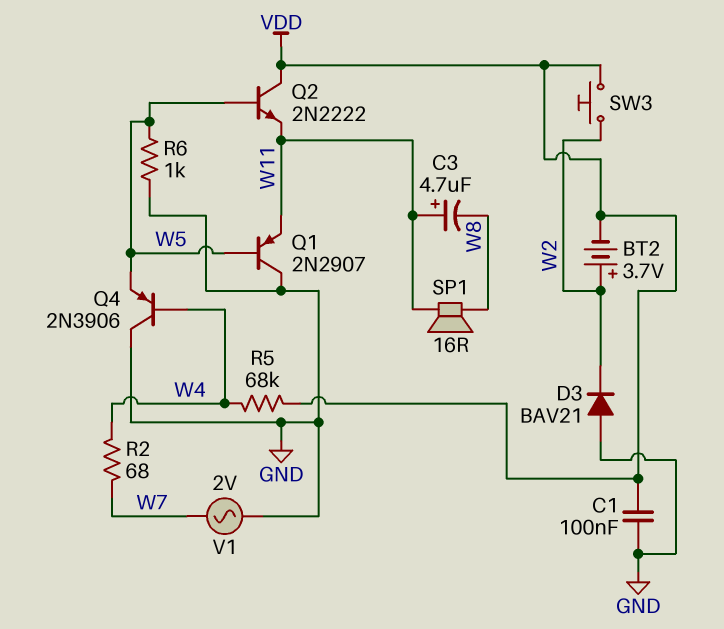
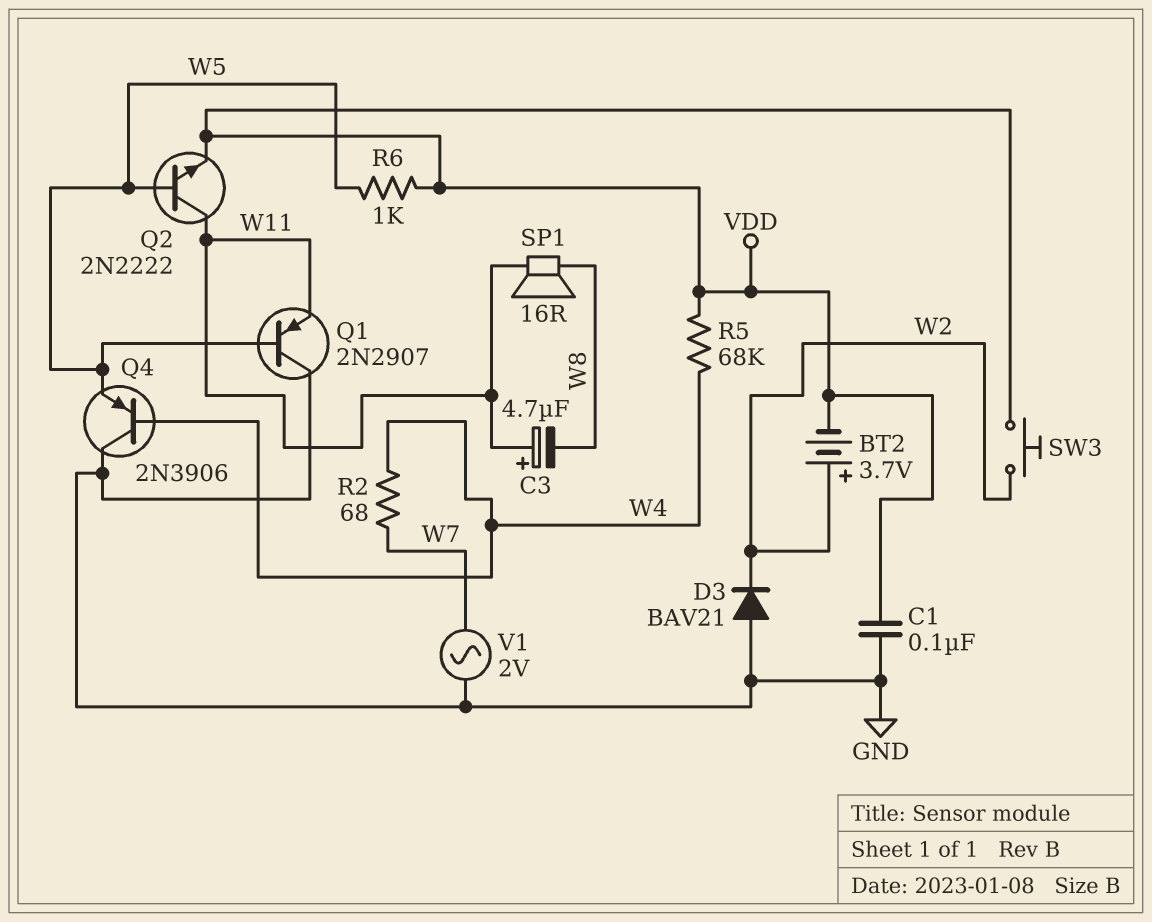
Q2: NPN 2N2222 (B W5, C VDD, E W11) -> NPN 2N2222 (B W5, C W11, E VDD)
R6: 1k (GND, W5) -> 1k (VDD, W5)

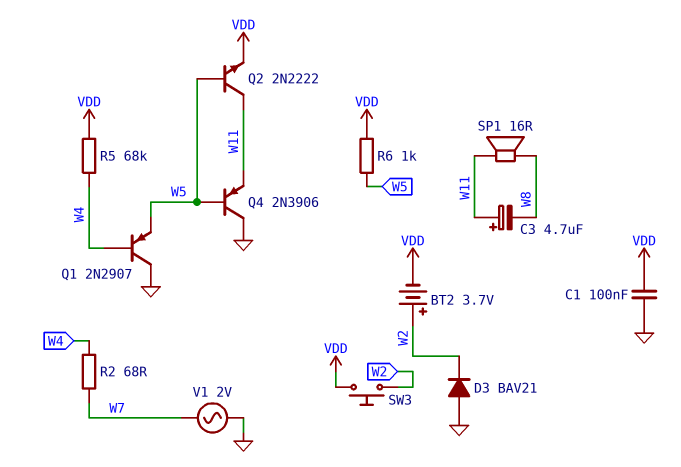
Q1: PNP 2N2907 (B W5, C GND, E W11) -> PNP 2N2907 (B W4, C GND, E W5)
Q4: PNP 2N3906 (B W4, C GND, E W5) -> PNP 2N3906 (B W5, C GND, E W11)

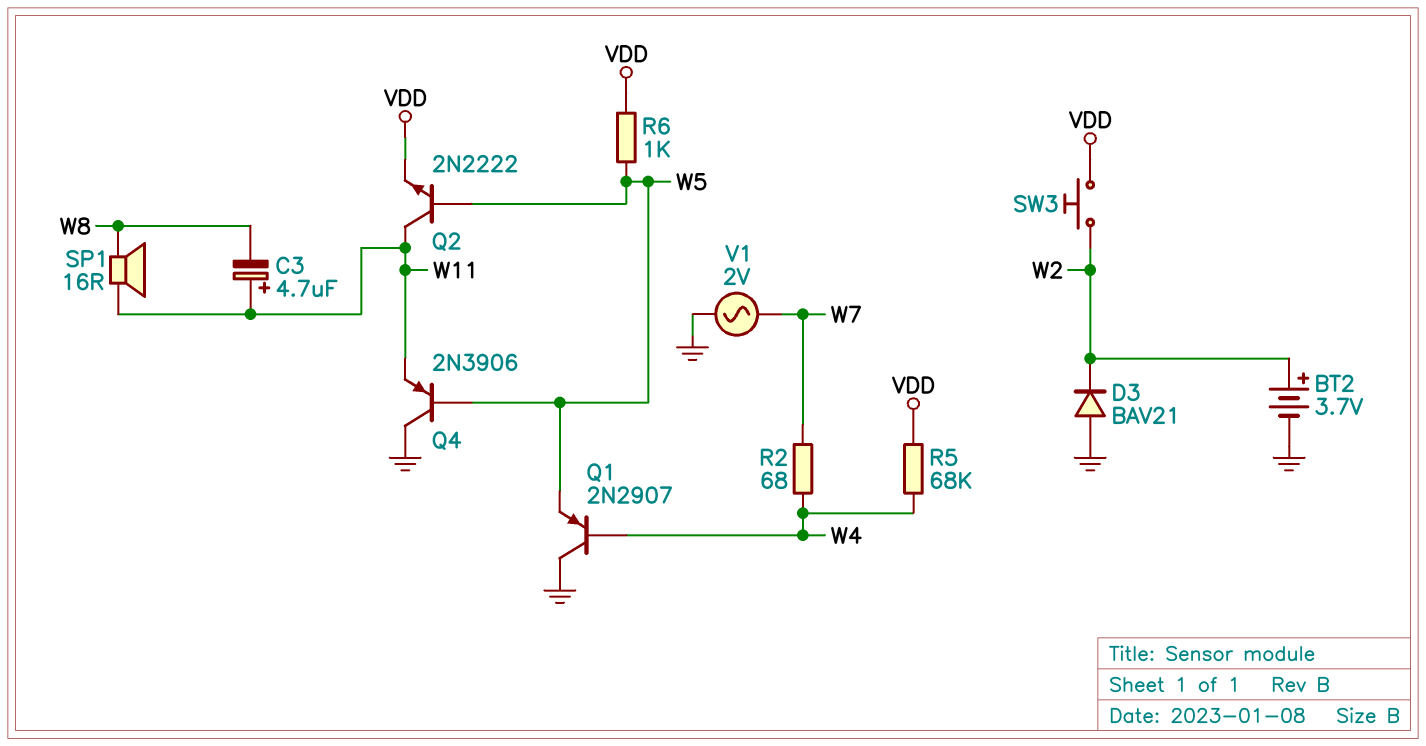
BT2: 3.7V (plus W2, minus VDD) -> 3.7V (plus W2, minus GND)
C1: 100nF (GND, VDD) -> none

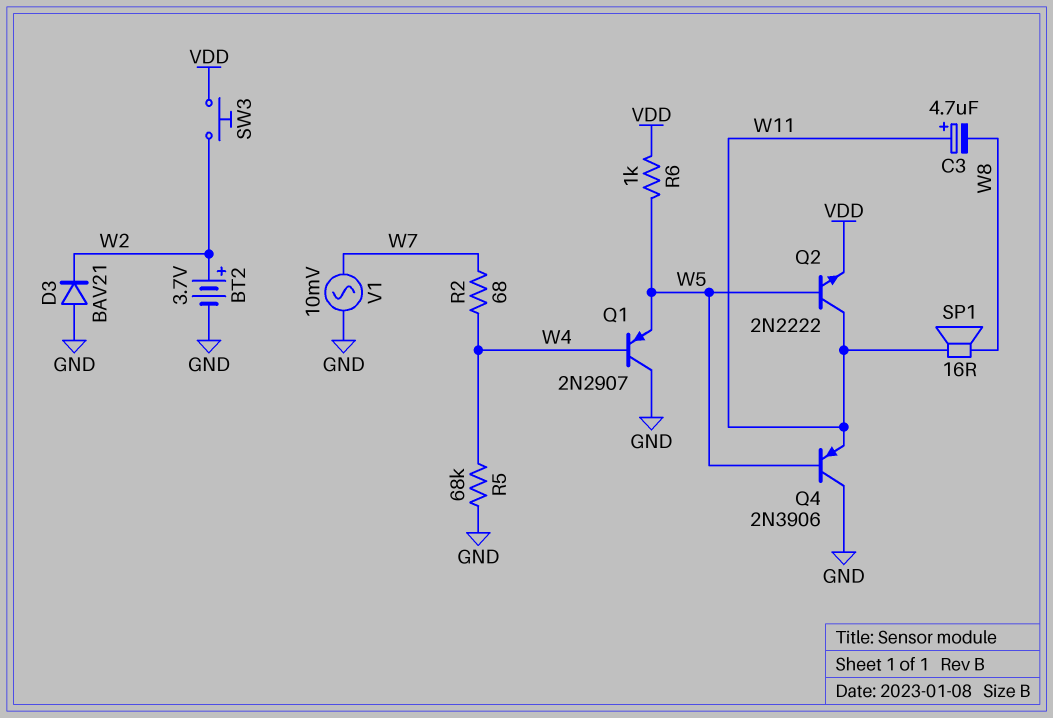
R5: 68k (VDD, W4) -> 68k (GND, W4)
V1: AC 2V (GND, W7) -> AC 10mV (GND, W7)

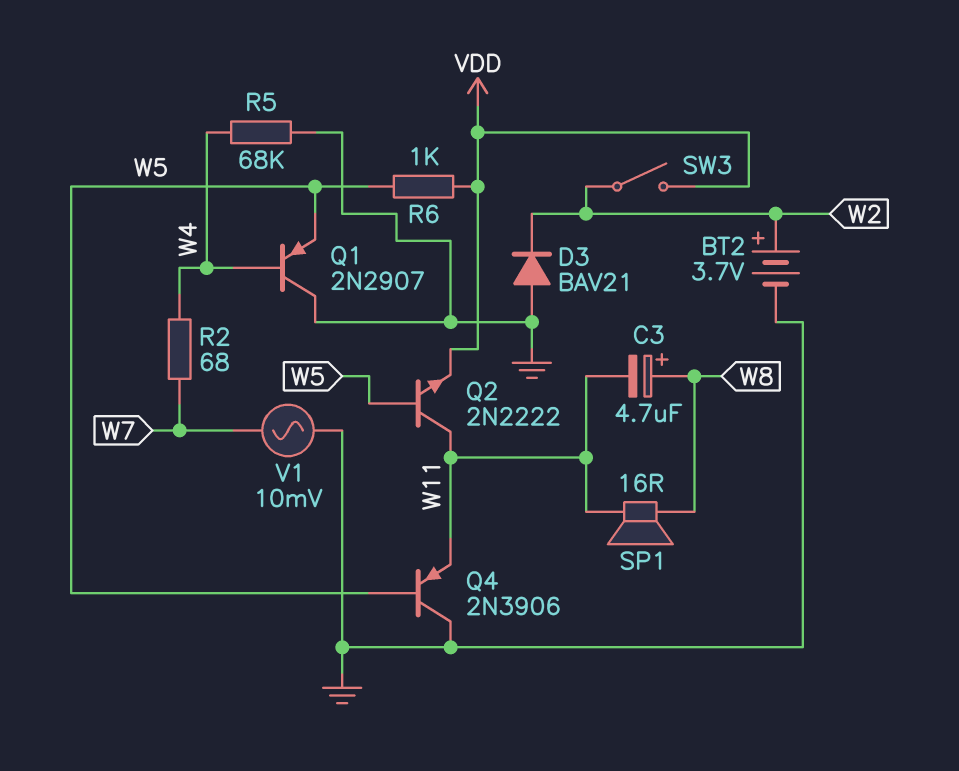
C3: 4.7uF (plus W11, minus W8) -> 4.7uF (plus W8, minus W11)
SW3: button (VDD, W2) -> switch (VDD, W2)

